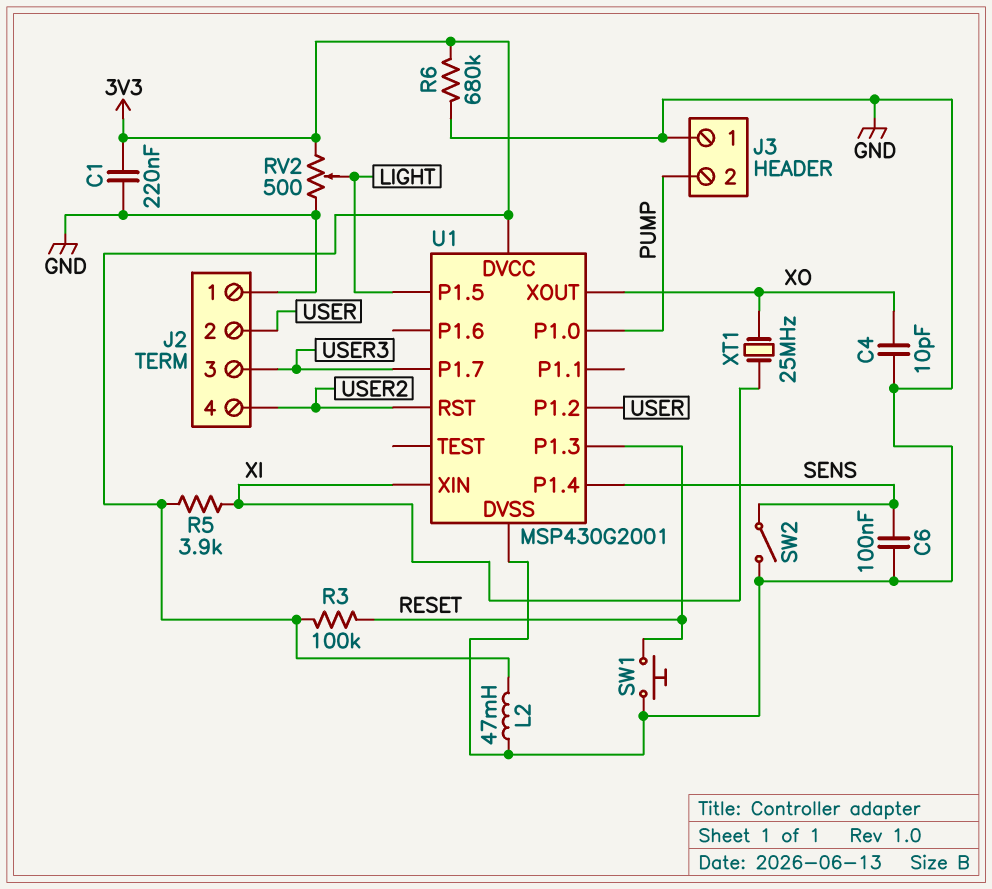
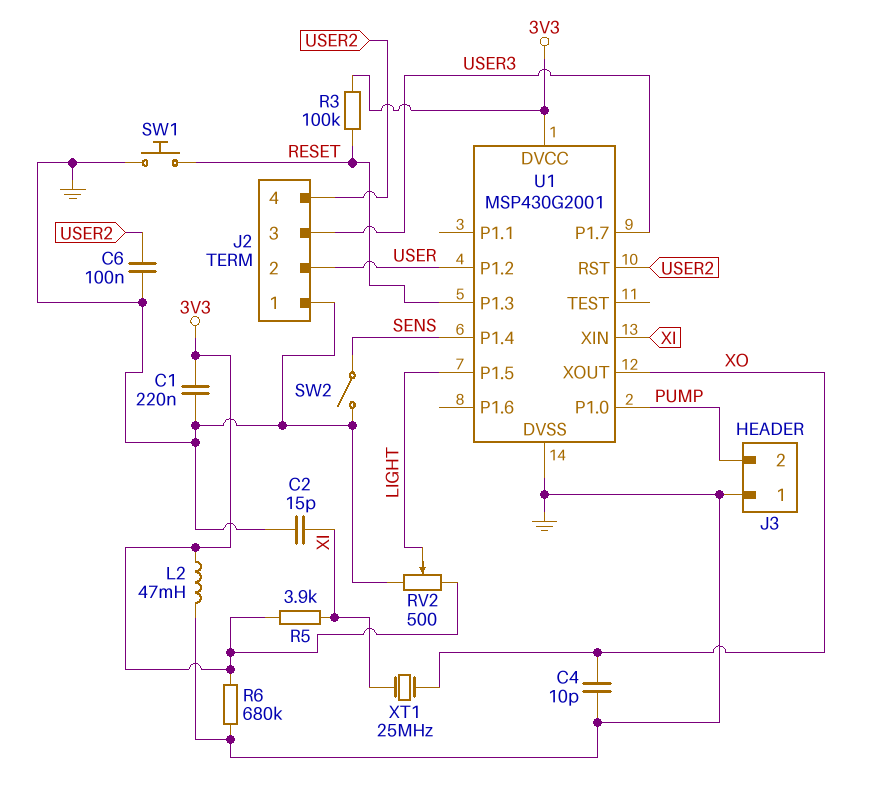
C2: none -> 15pF (GND, XI)
C6: 100nF (GND, SENS) -> 100nF (GND, USER2)

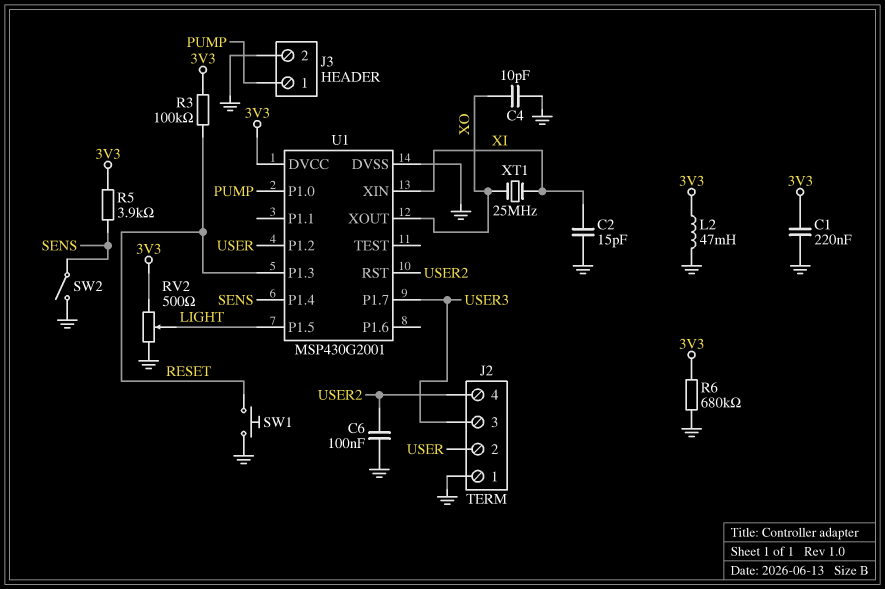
J3 pin 1: GND -> PUMP
J3 pin 2: PUMP -> GND
R5: 3.9k (3V3, XI) -> 3.9k (3V3, SENS)

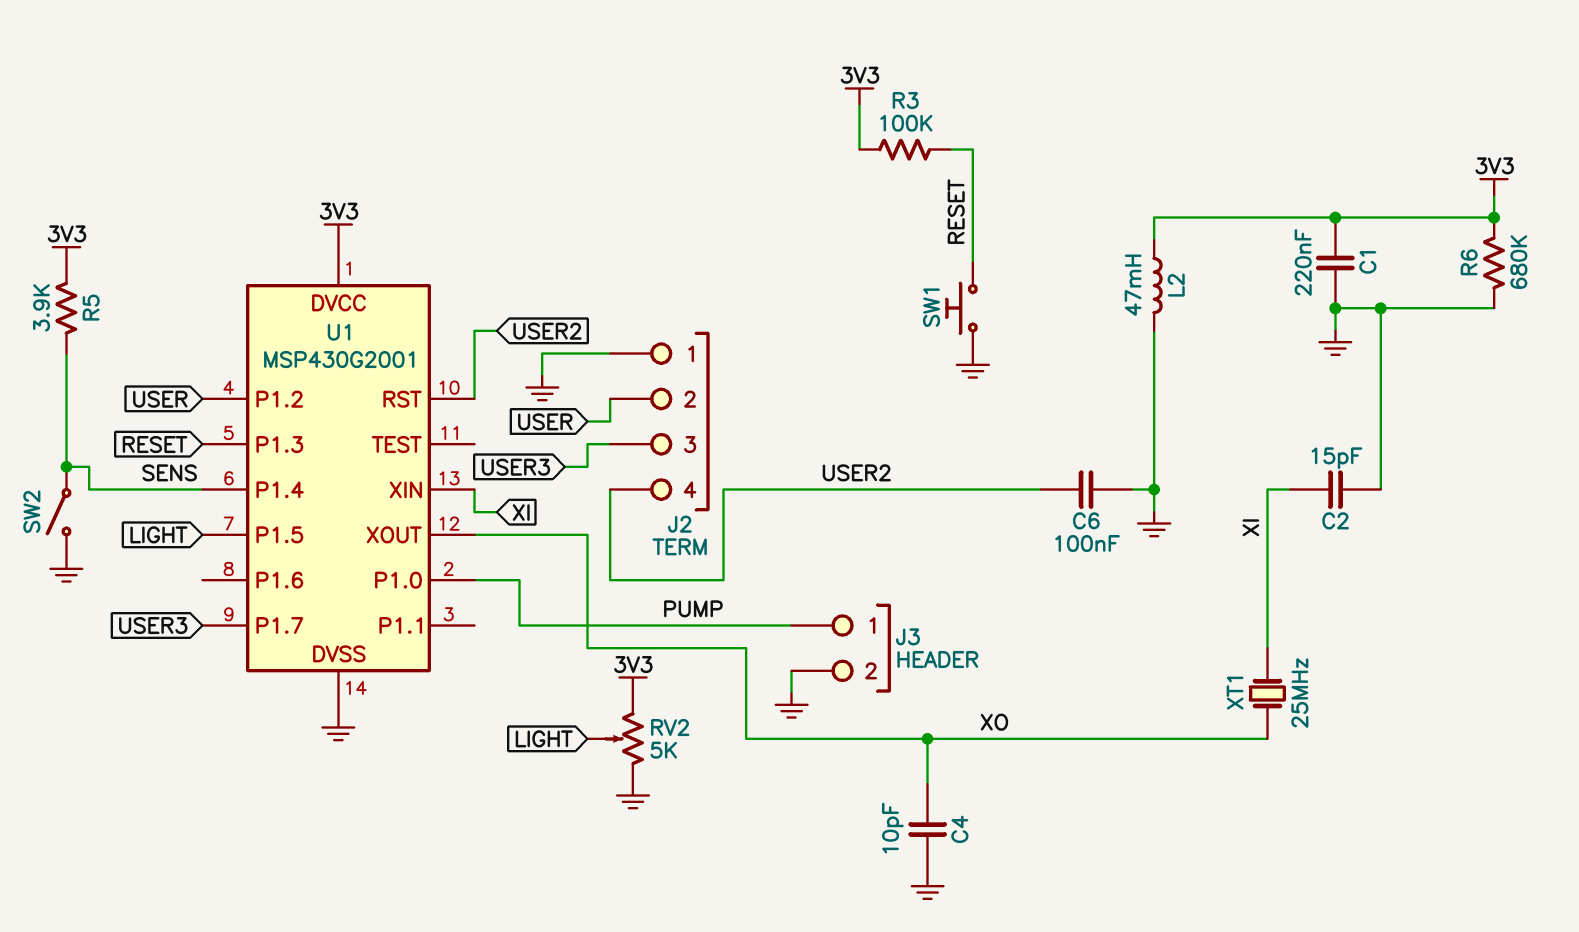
RV2: 500 (3V3, GND, wiper LIGHT) -> 5k (3V3, GND, wiper LIGHT)

